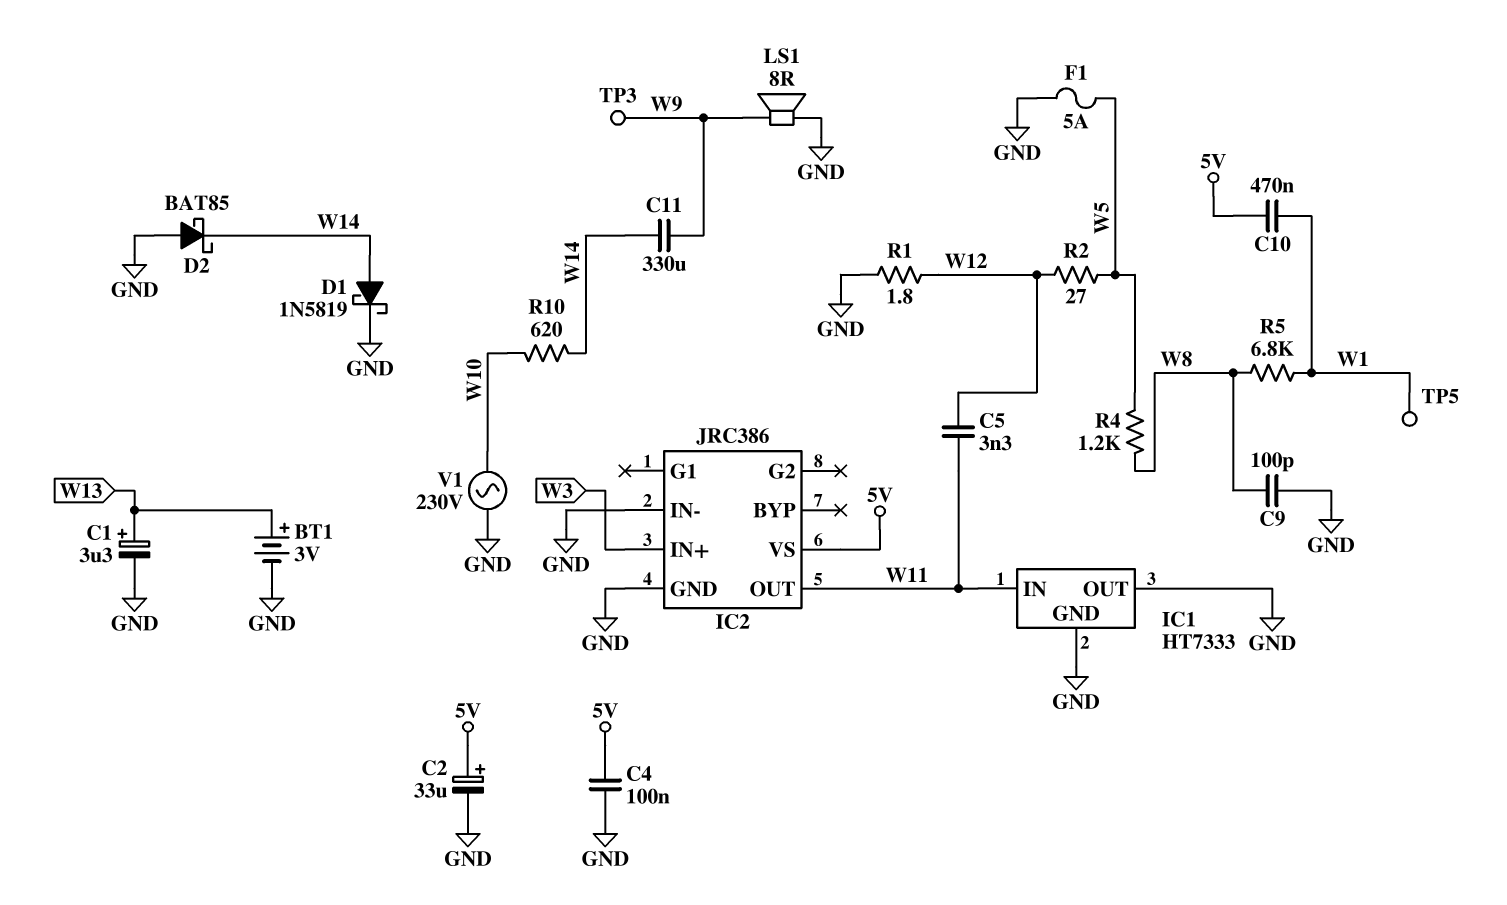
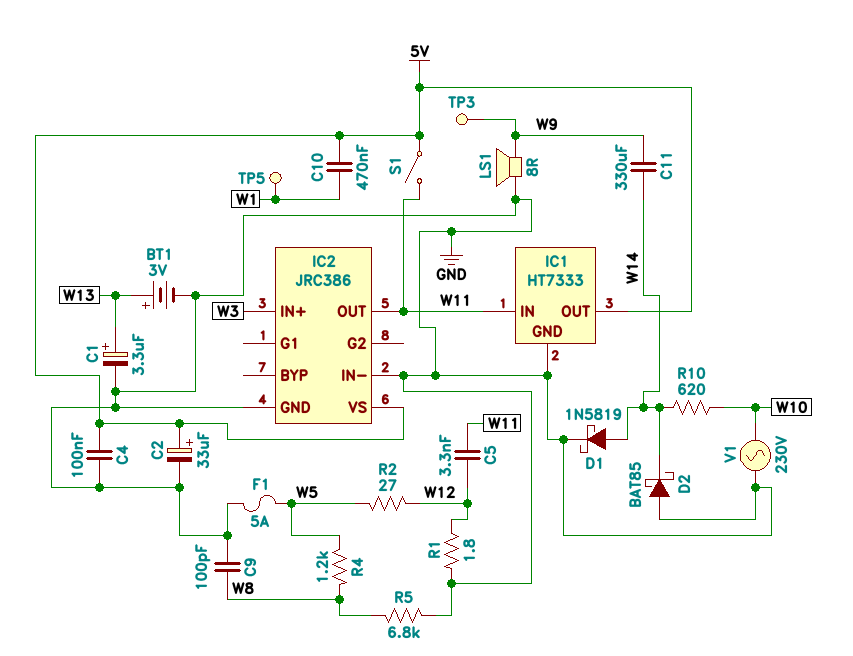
IC1 pin OUT: GND -> 5V
R5: 6.8k (W1, W8) -> 6.8k (GND, W8)
S1: none -> switch (5V, W11)

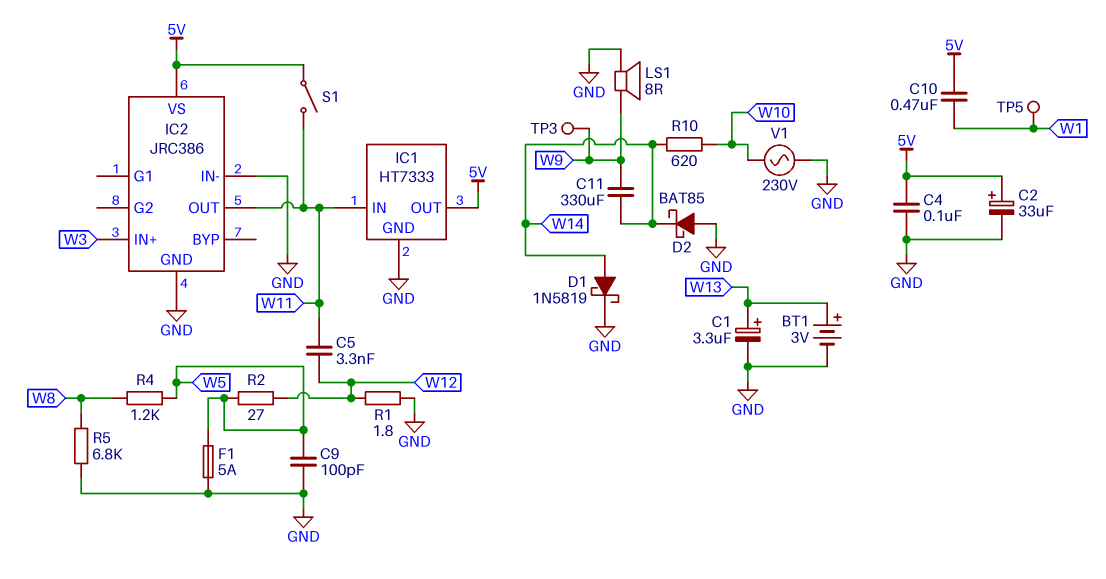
C9: 100pF (GND, W8) -> 100pF (GND, W5)

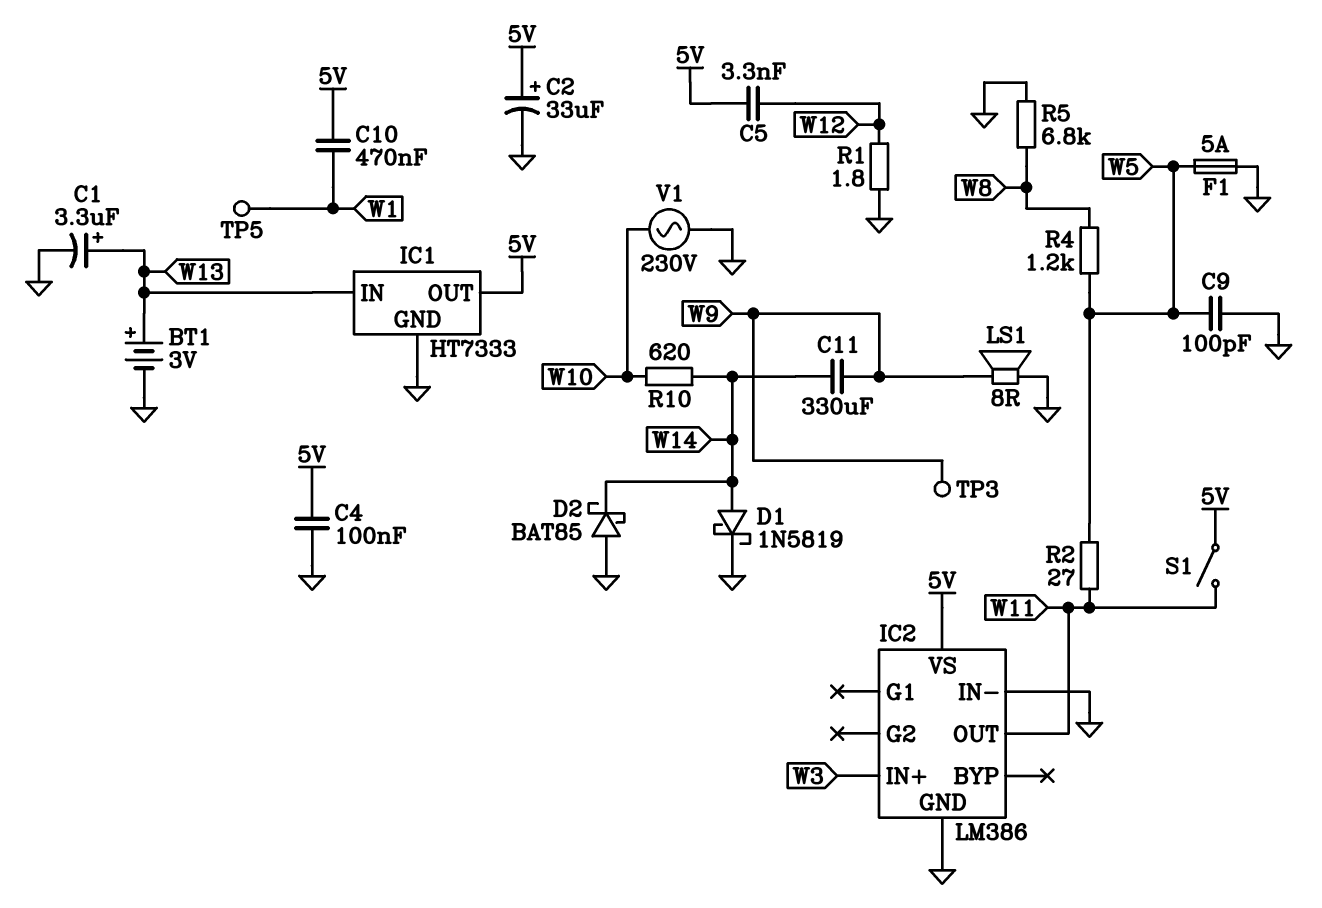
C5: 3.3nF (W11, W12) -> 3.3nF (5V, W12)
IC1 pin IN: W11 -> W13
IC2: JRC386 -> LM386
R2: 27 (W5, W12) -> 27 (W5, W11)

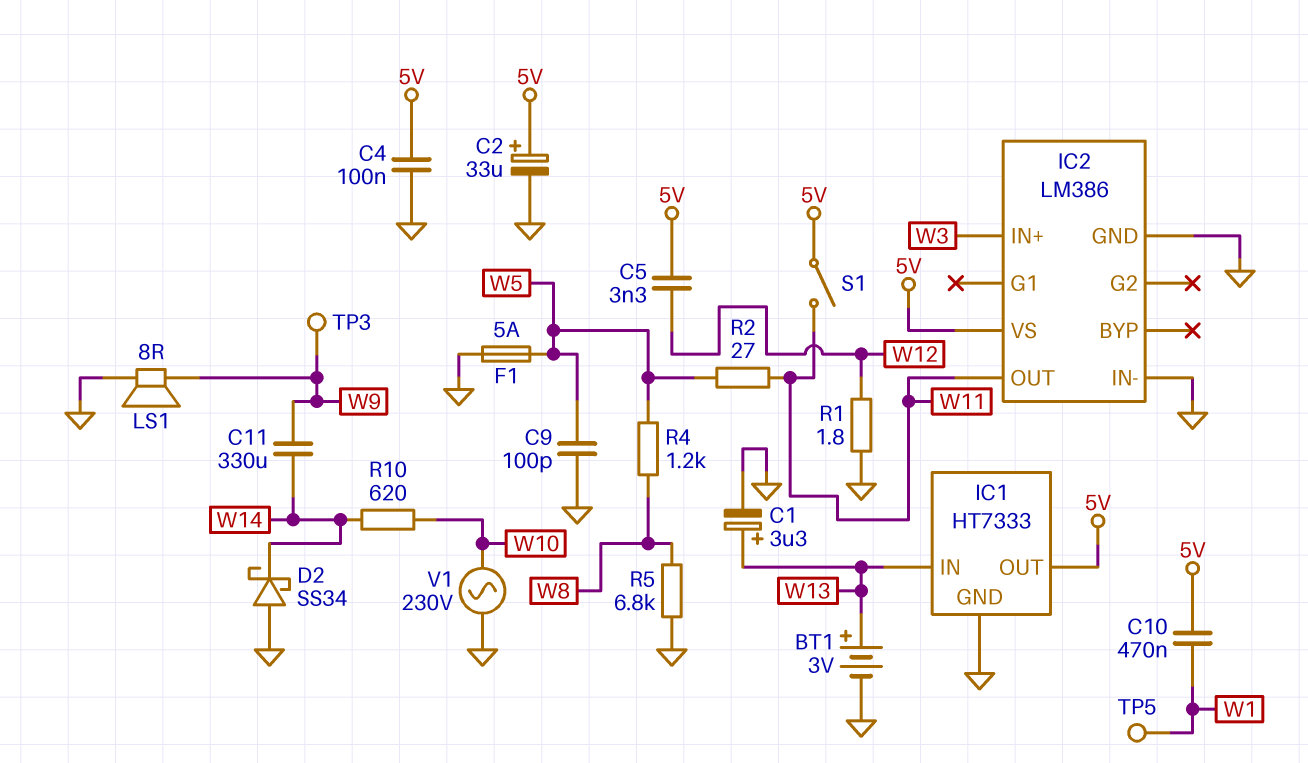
D1: schottky 1N5819 (A W14, K GND) -> none
D2: schottky BAT85 (A GND, K W14) -> schottky SS34 (A GND, K W14)

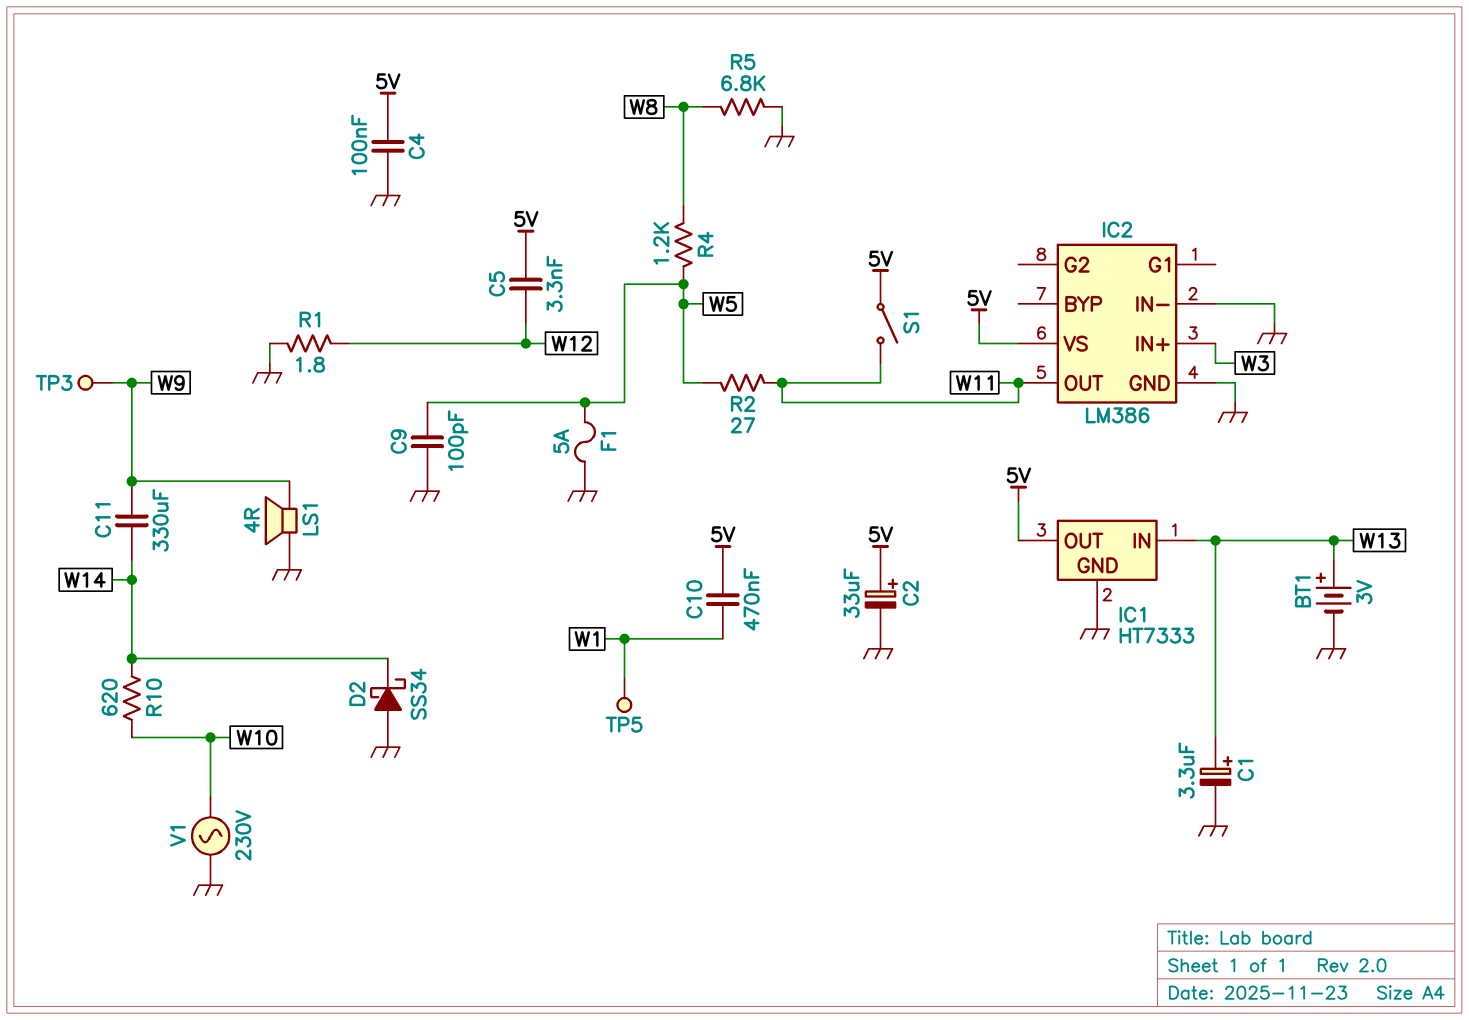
LS1: speaker 8R (GND, W9) -> speaker 4R (GND, W9)

